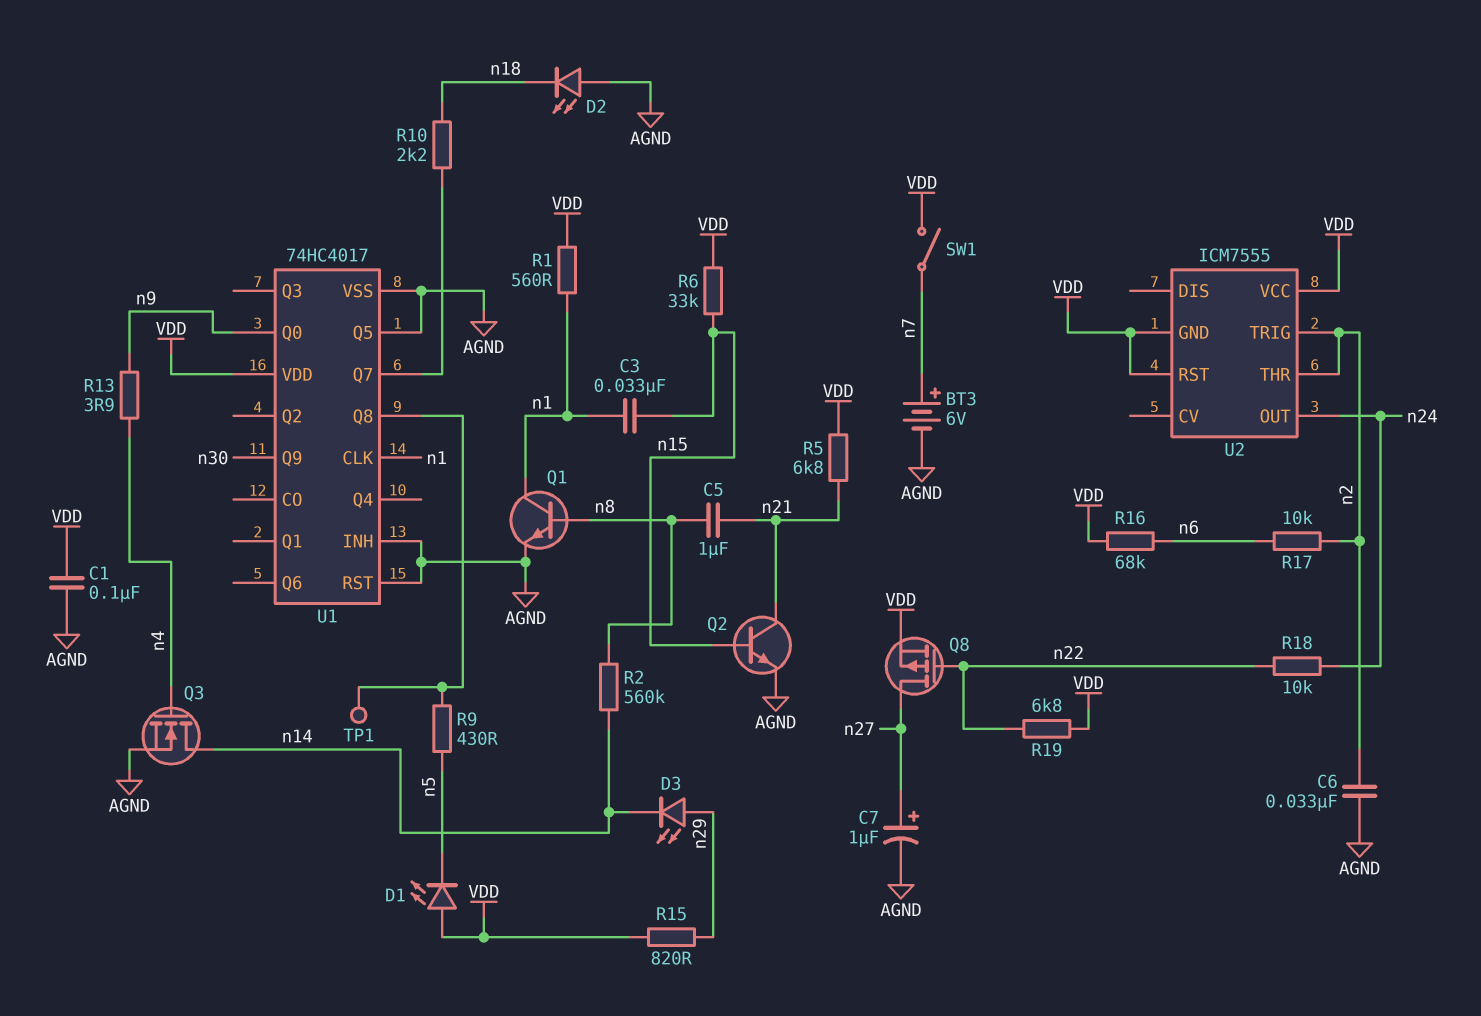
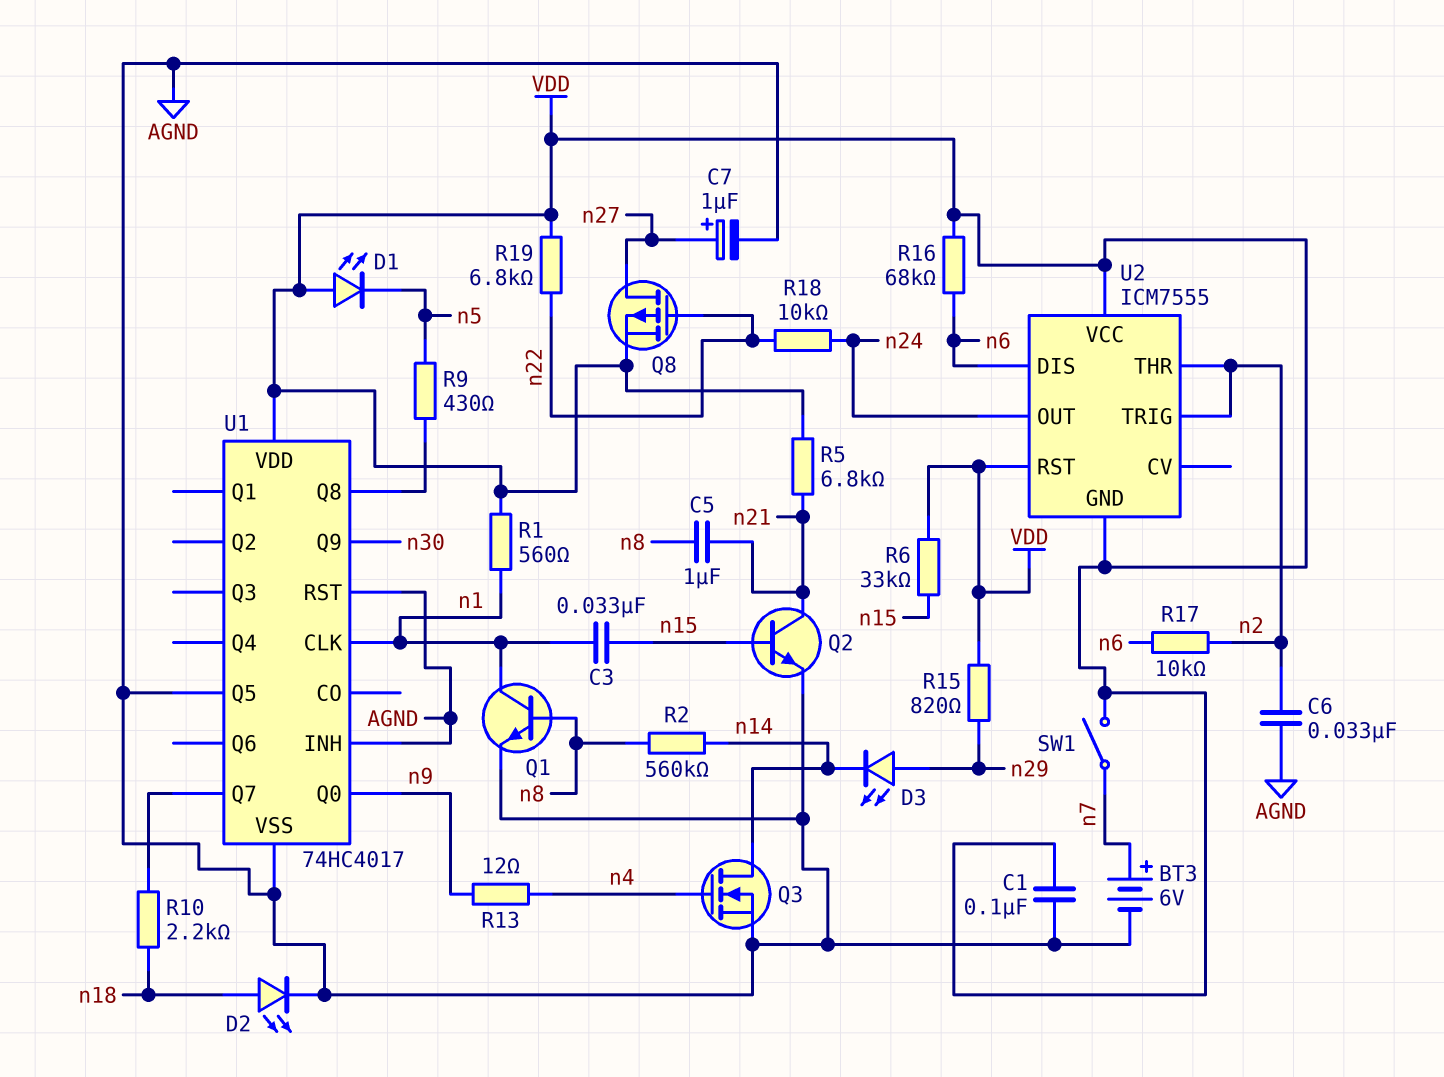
D2: LED (A AGND, K n18) -> LED (A n18, K AGND)
R13: 3.9 (n4, n9) -> 12 (n4, n9)
TP1: test point (U1/Q8) -> none
U2 pin DIS: none -> n6

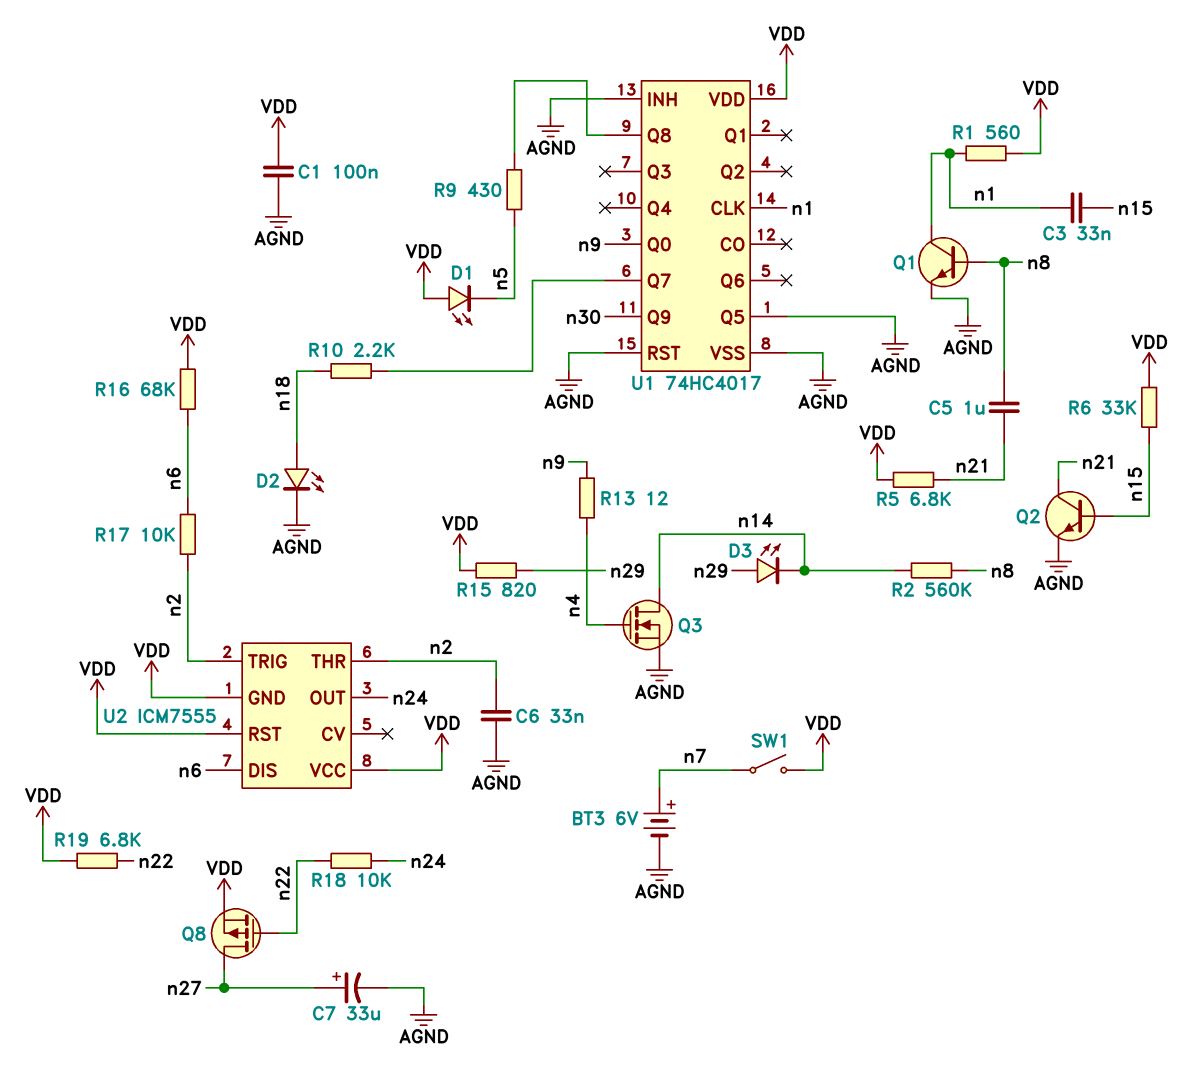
C7: 1uF (plus n27, minus AGND) -> 33uF (plus n27, minus AGND)

